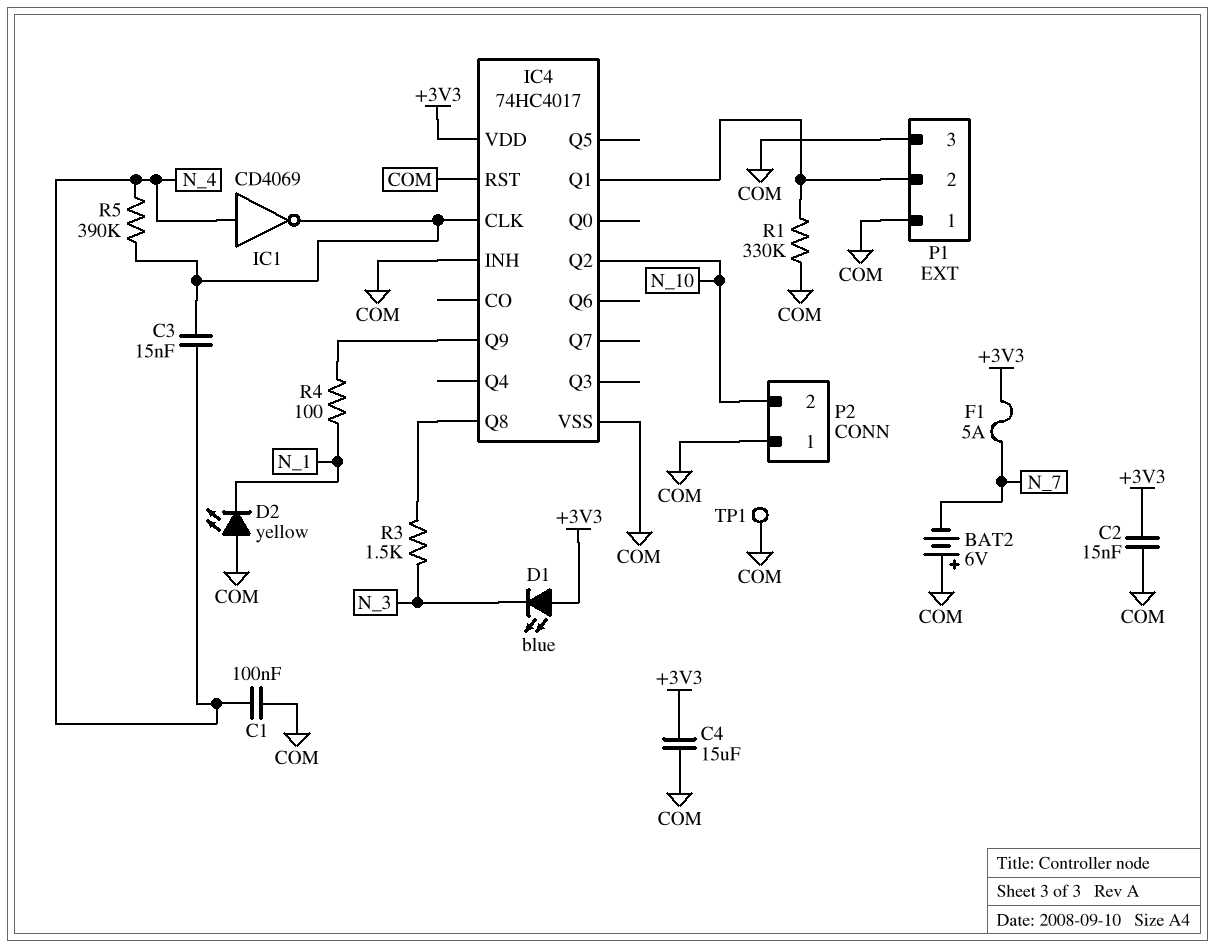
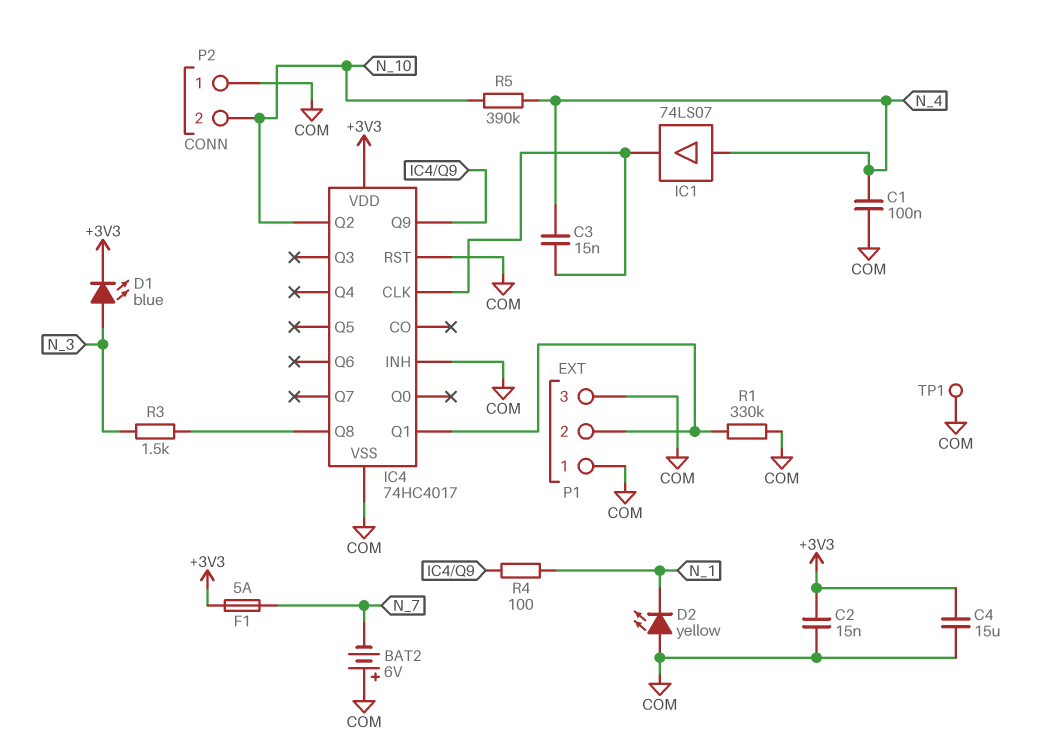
D1: LED blue (A +3V3, K N_3) -> LED blue (A N_3, K +3V3)
IC1: NOT CD4069 (in N_4, out IC4/CLK) -> buffer 74LS07 (in N_4, out IC4/CLK)
R5: 390k (IC4/CLK, N_4) -> 390k (N_4, N_10)

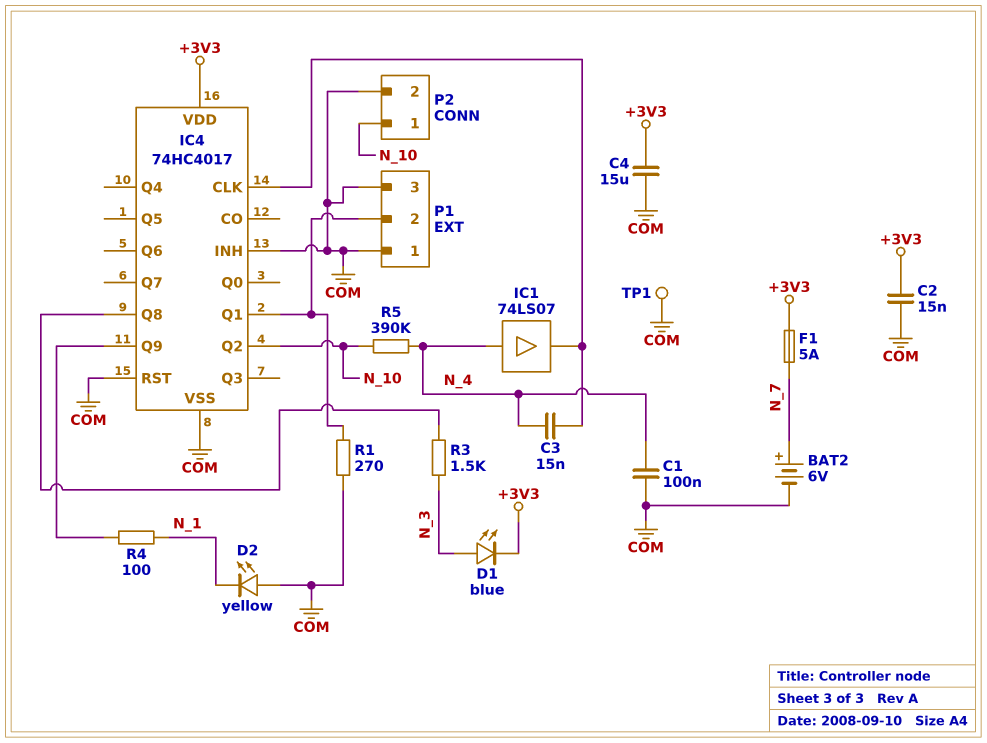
BAT2: 6V (plus COM, minus N_7) -> 6V (plus N_7, minus COM)
P2 pin 1: COM -> N_10
P2 pin 2: N_10 -> COM
R1: 330k (COM, IC4/Q1) -> 270 (COM, IC4/Q1)

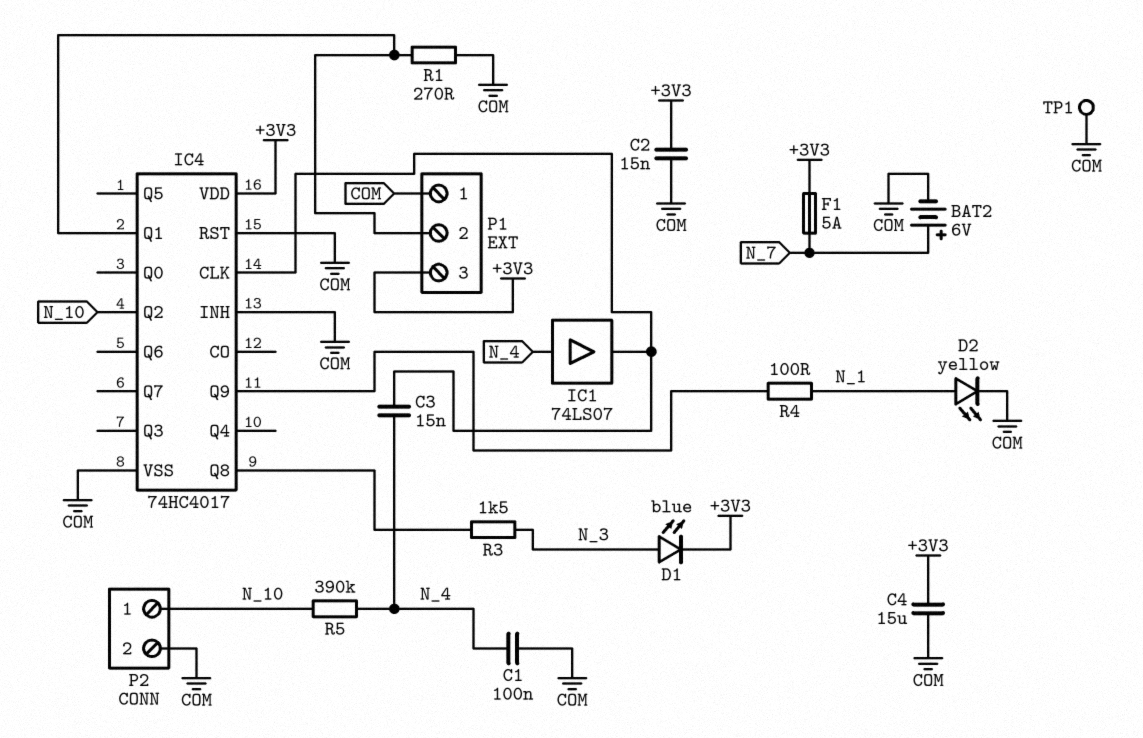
D2: LED yellow (A COM, K N_1) -> LED yellow (A N_1, K COM)
P1 pin 3: COM -> +3V3

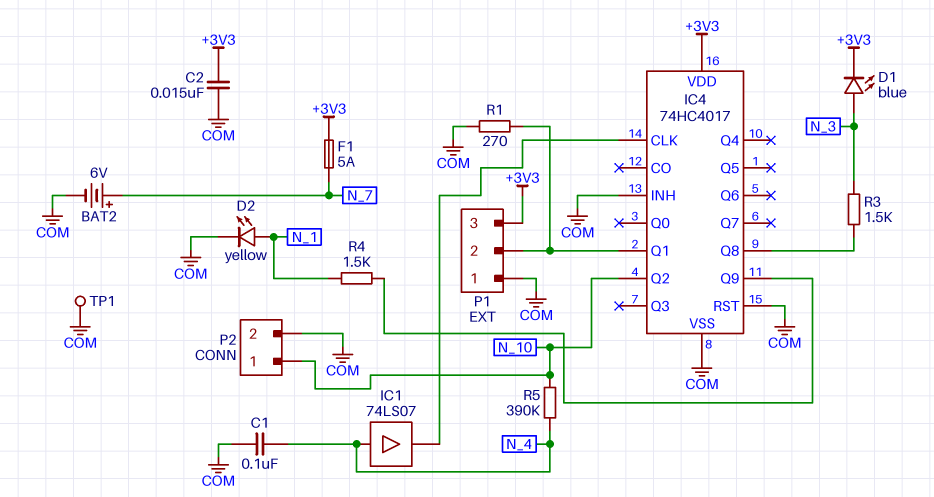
C3: 15nF (IC4/CLK, N_4) -> none
C4: 15uF (+3V3, COM) -> none
R4: 100 (IC4/Q9, N_1) -> 1.5k (IC4/Q9, N_1)

